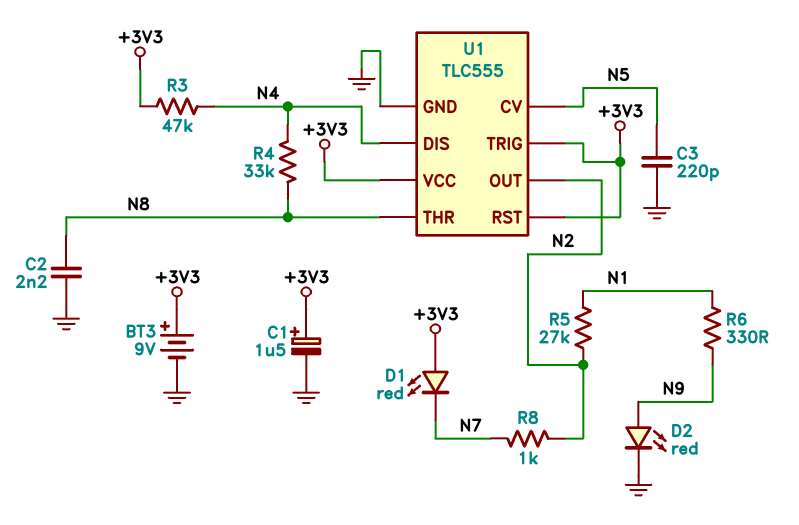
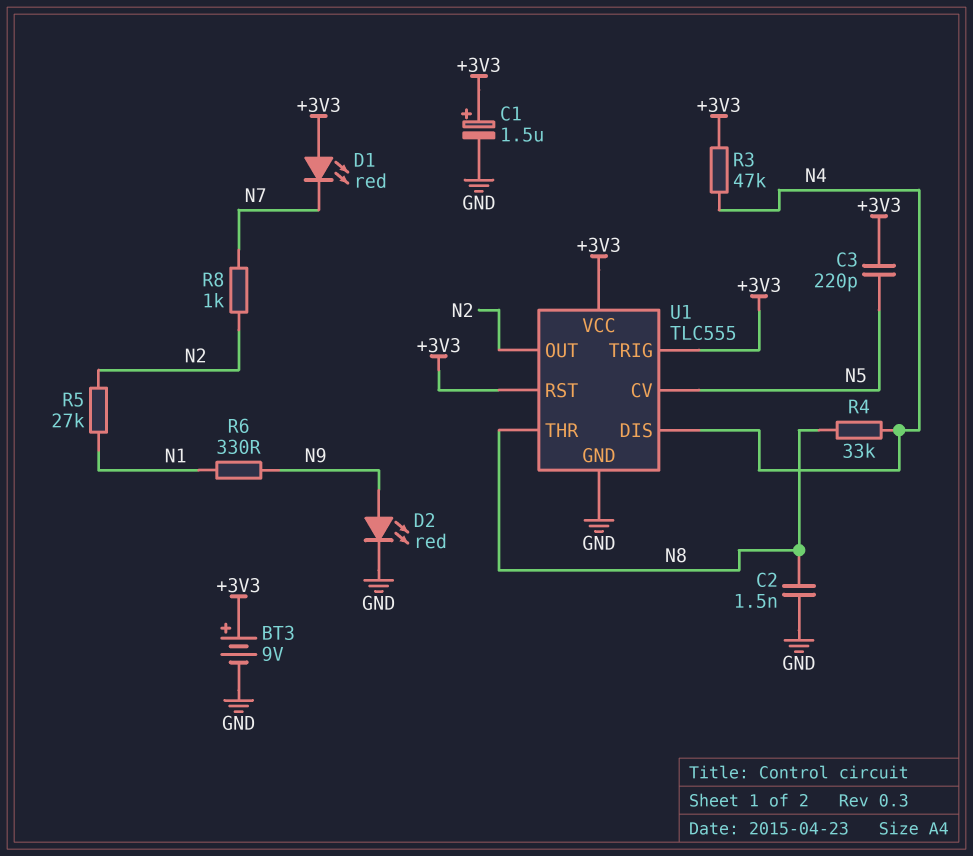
C2: 2.2nF (GND, N8) -> 1.5nF (GND, N8)
C3: 220pF (GND, N5) -> 220pF (+3V3, N5)

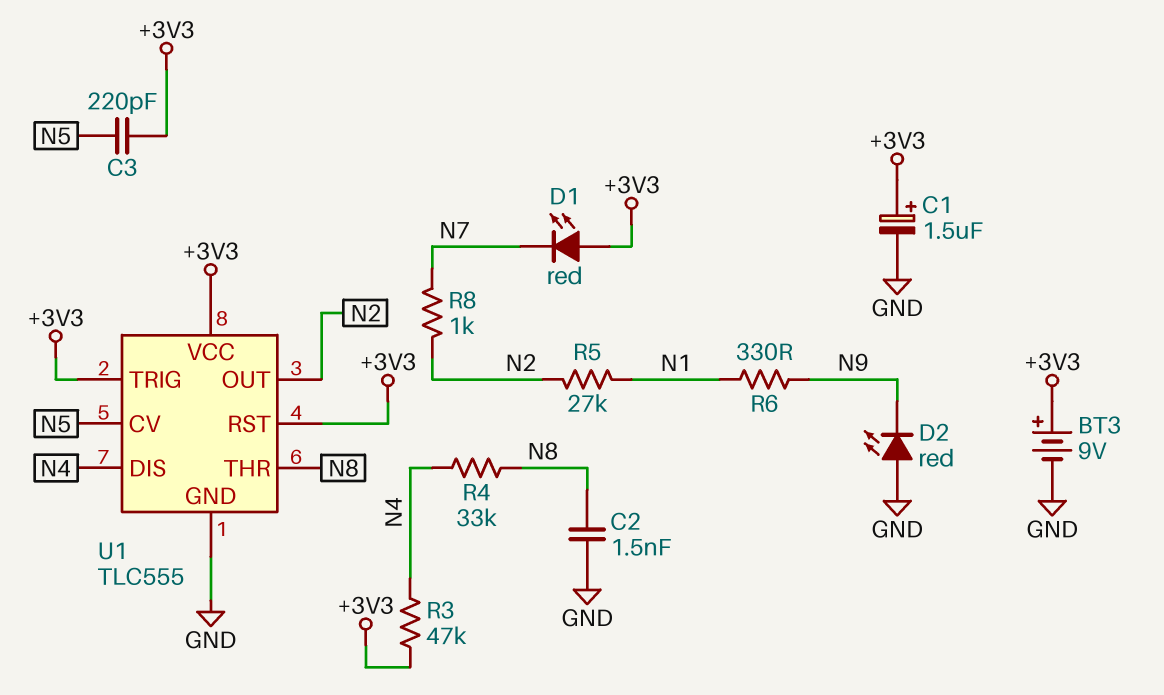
D2: LED red (A N9, K GND) -> LED red (A GND, K N9)

